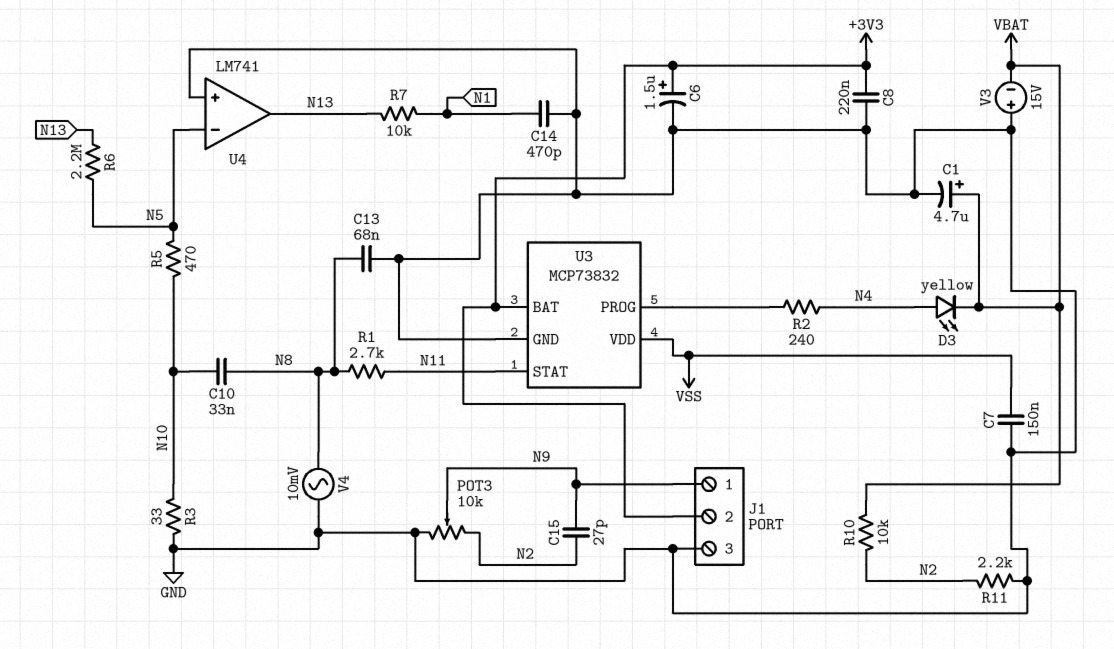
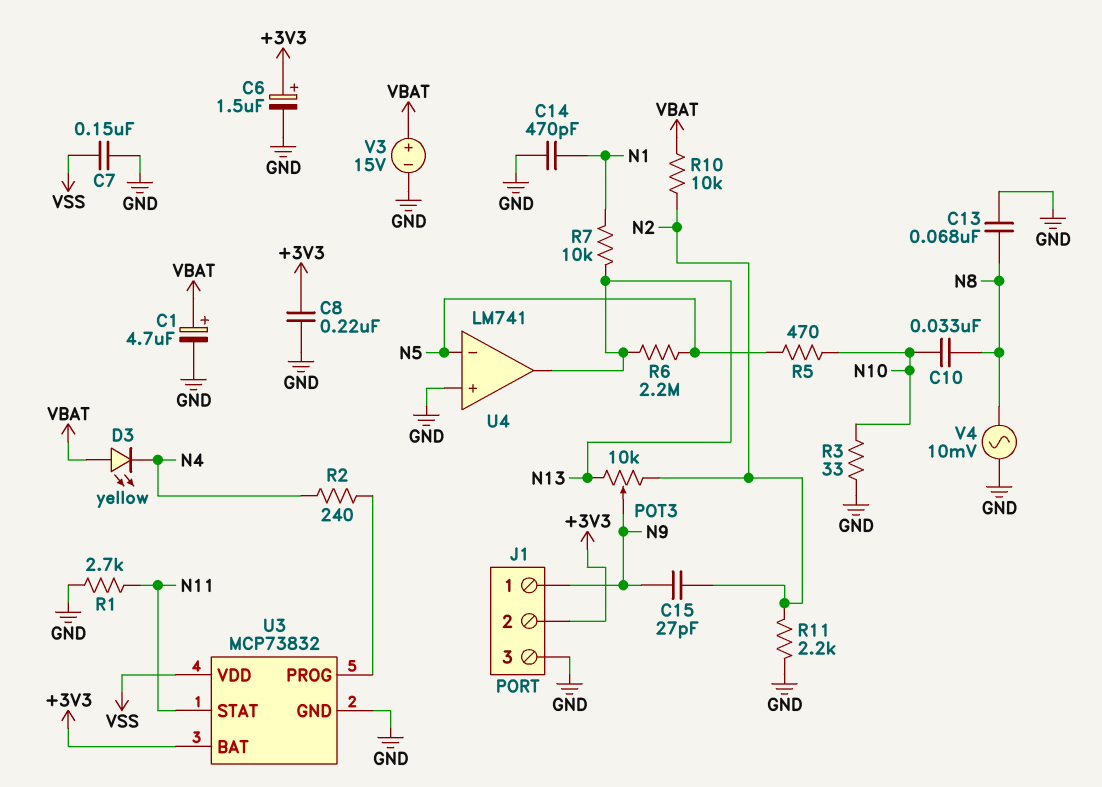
D3: LED yellow (A N4, K VBAT) -> LED yellow (A VBAT, K N4)
POT3: 10k (GND, N2, wiper N9) -> 10k (N2, N13, wiper N9)
R1: 2.7k (N8, N11) -> 2.7k (GND, N11)
V3: 15V (plus GND, minus VBAT) -> 15V (plus VBAT, minus GND)

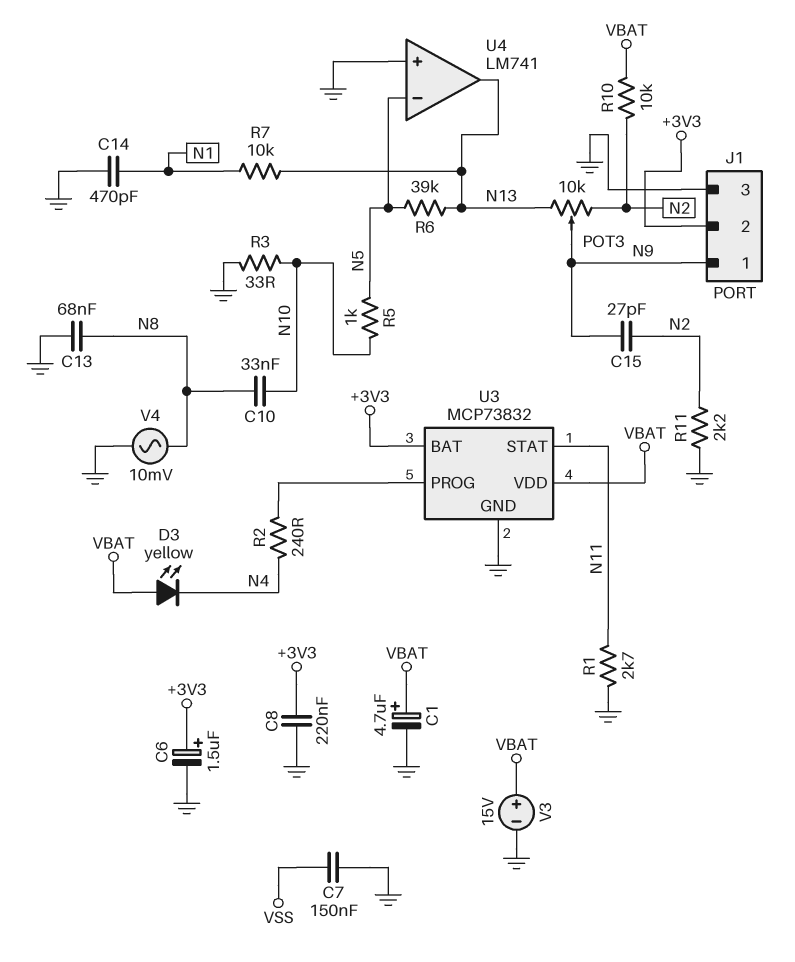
R5: 470 (N5, N10) -> 1k (N5, N10)
R6: 2.2M (N5, N13) -> 39k (N5, N13)
U3 pin VDD: VSS -> VBAT

